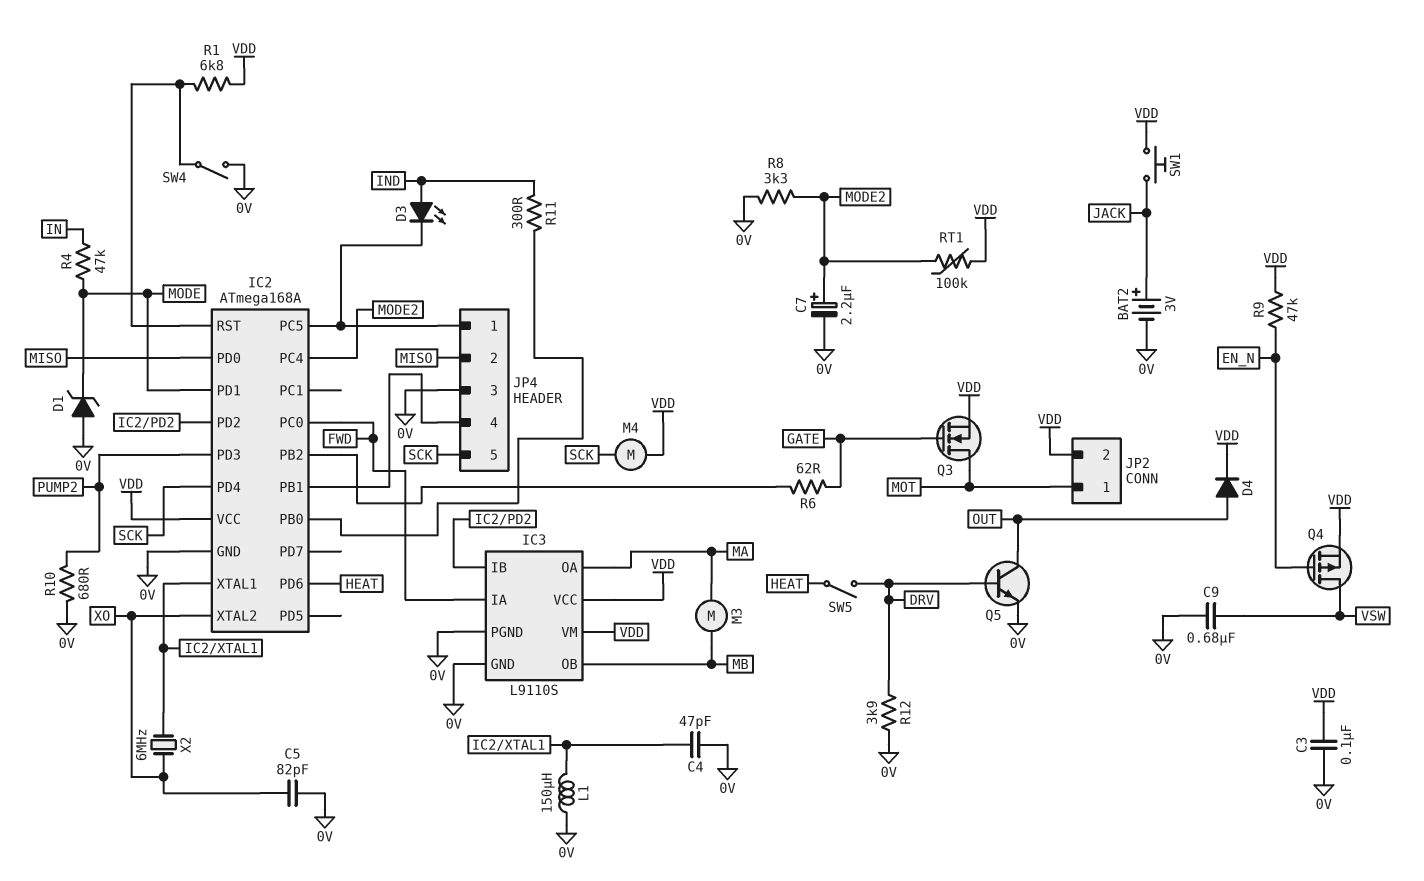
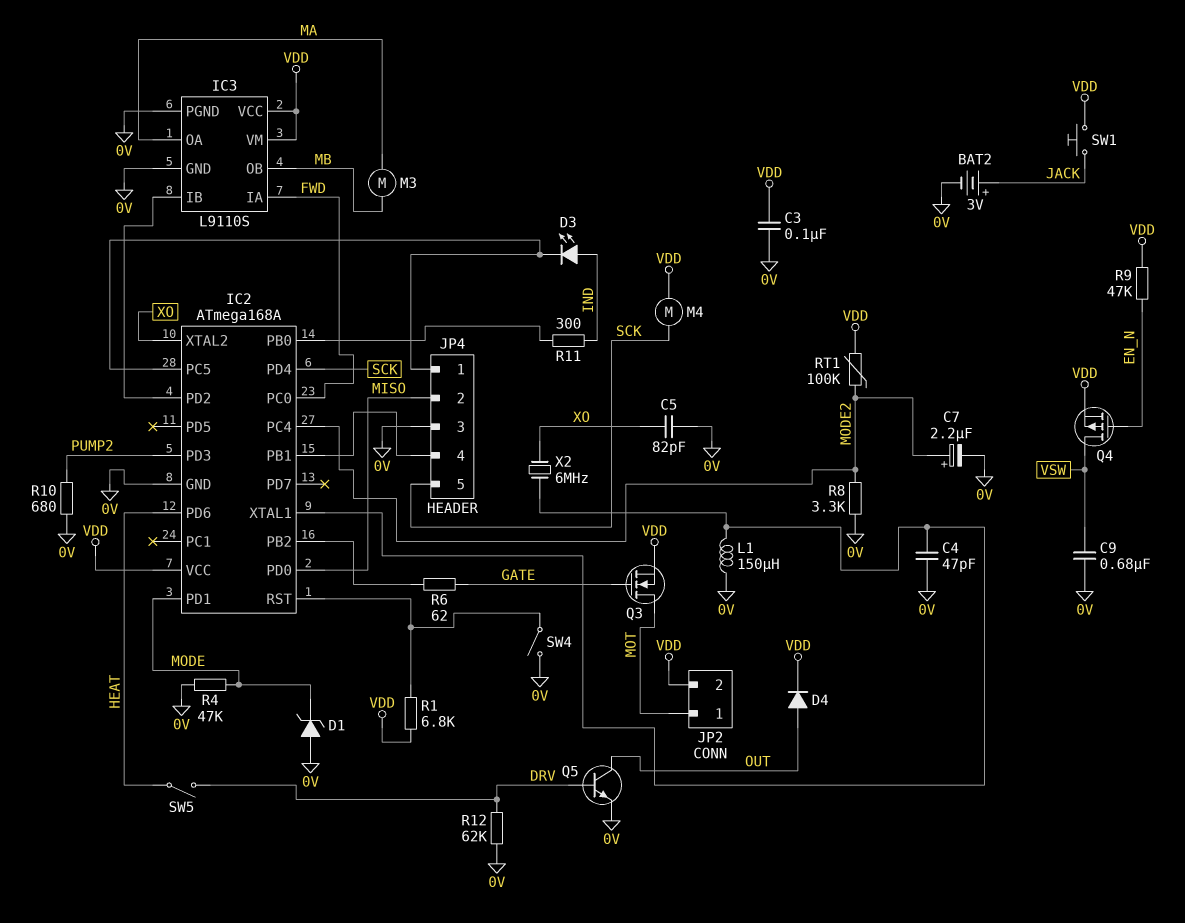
R4: 47k (IN, MODE) -> 47k (0V, MODE)
R12: 3.9k (0V, DRV) -> 62k (0V, DRV)

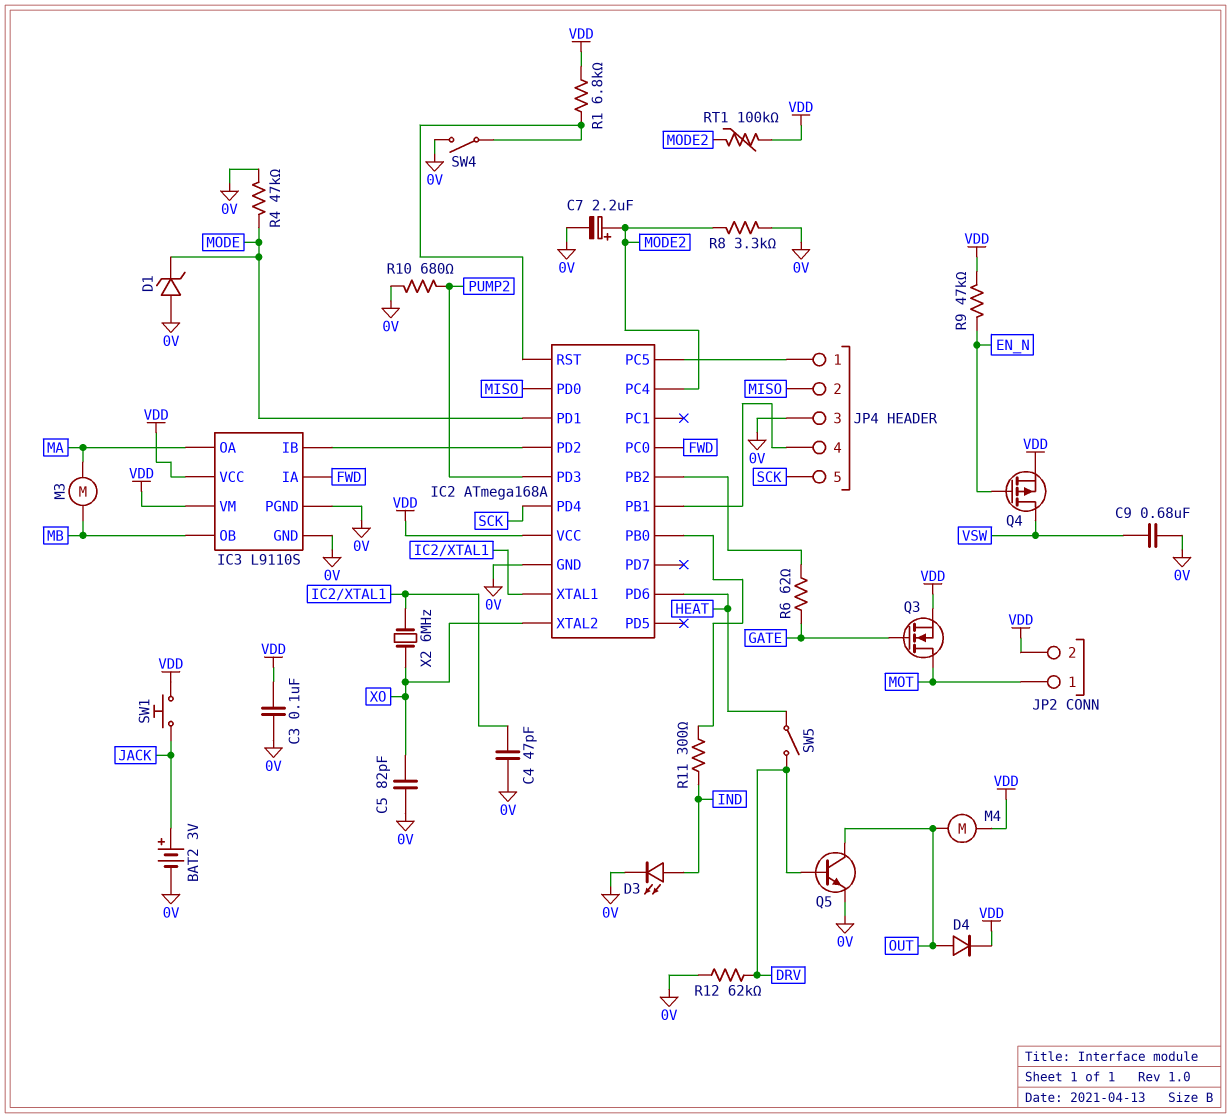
D3: LED (A IND, K IC2/PC5) -> LED (A IND, K 0V)
L1: 150uH (0V, IC2/XTAL1) -> none
M4: motor (SCK, VDD) -> motor (OUT, VDD)

